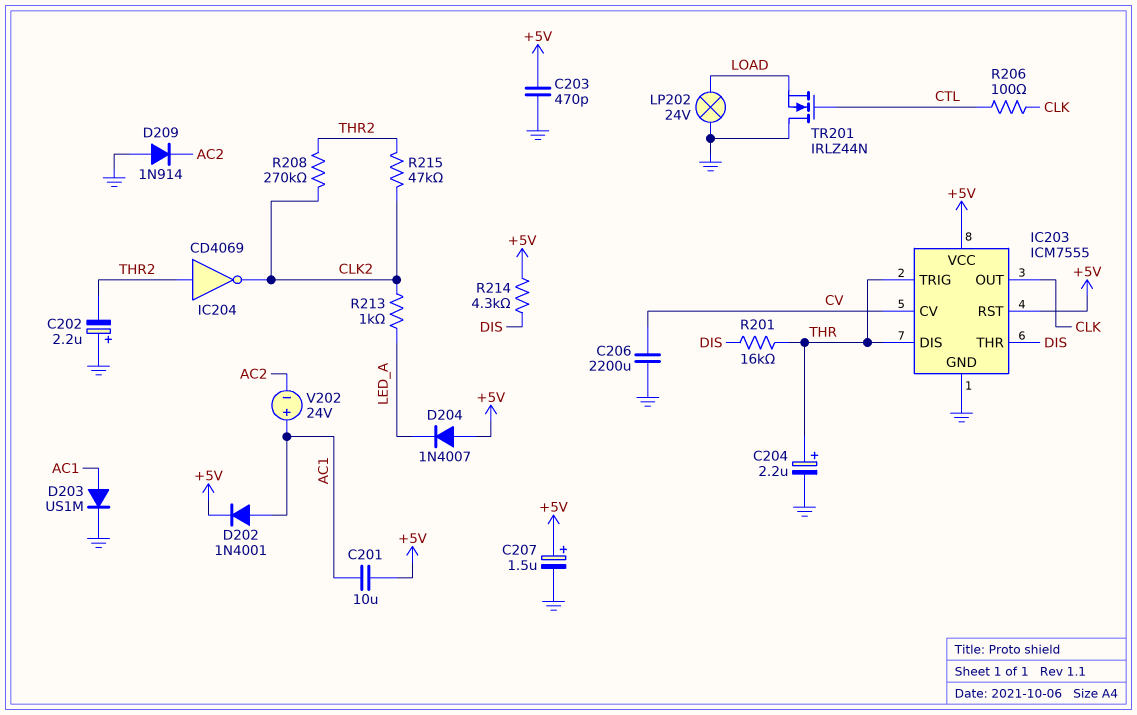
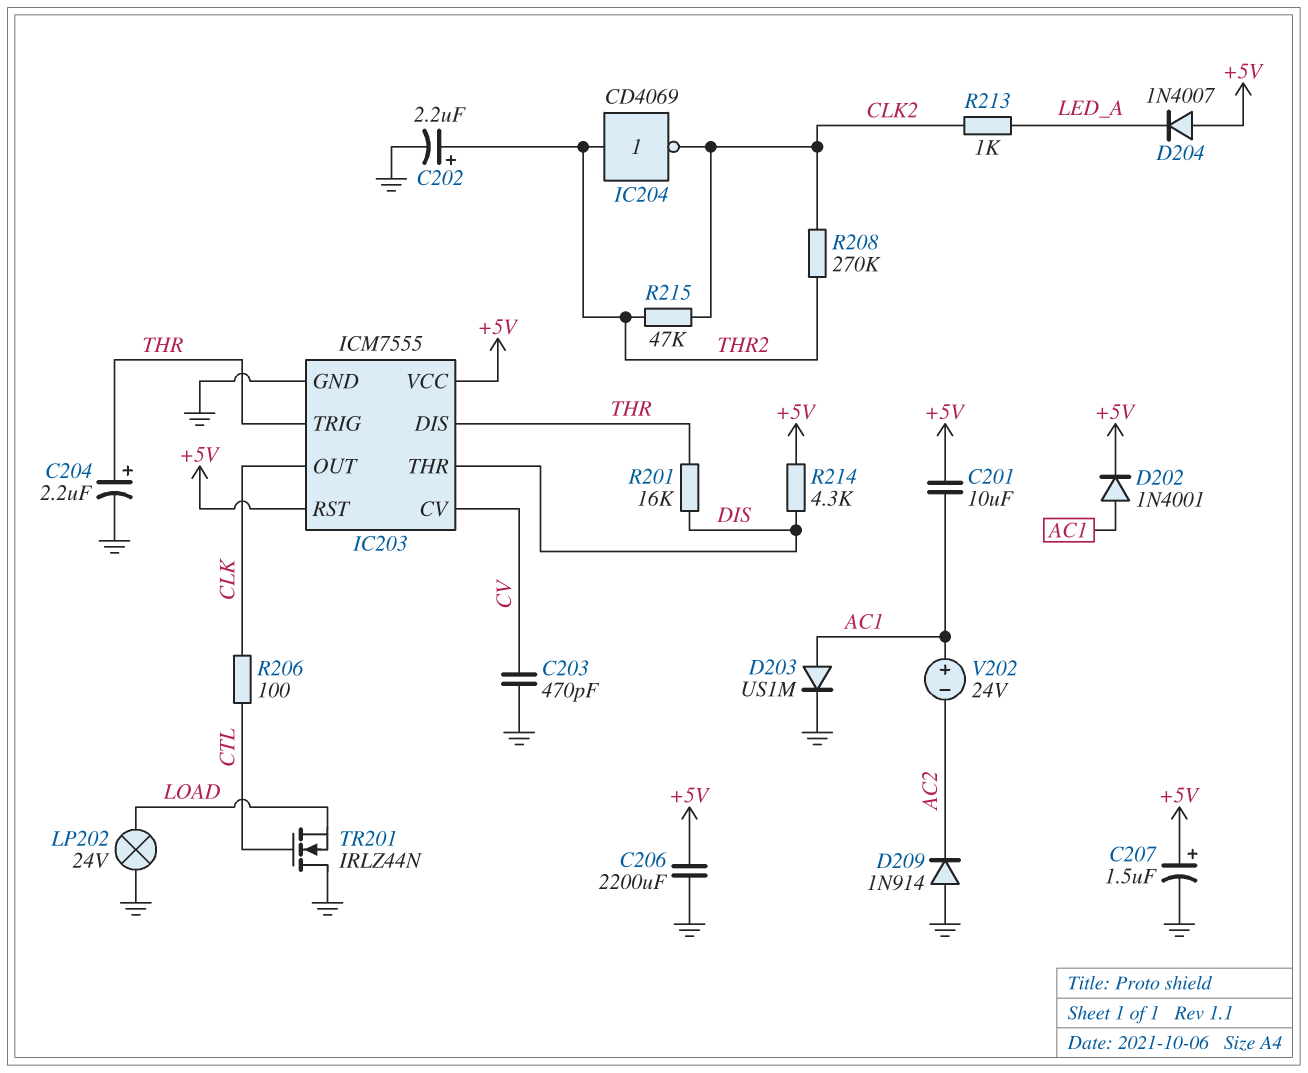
C202: 2.2uF (plus GND, minus THR2) -> 2.2uF (plus THR2, minus GND)
C203: 470pF (+5V, GND) -> 470pF (CV, GND)
C206: 2200uF (CV, GND) -> 2200uF (+5V, GND)

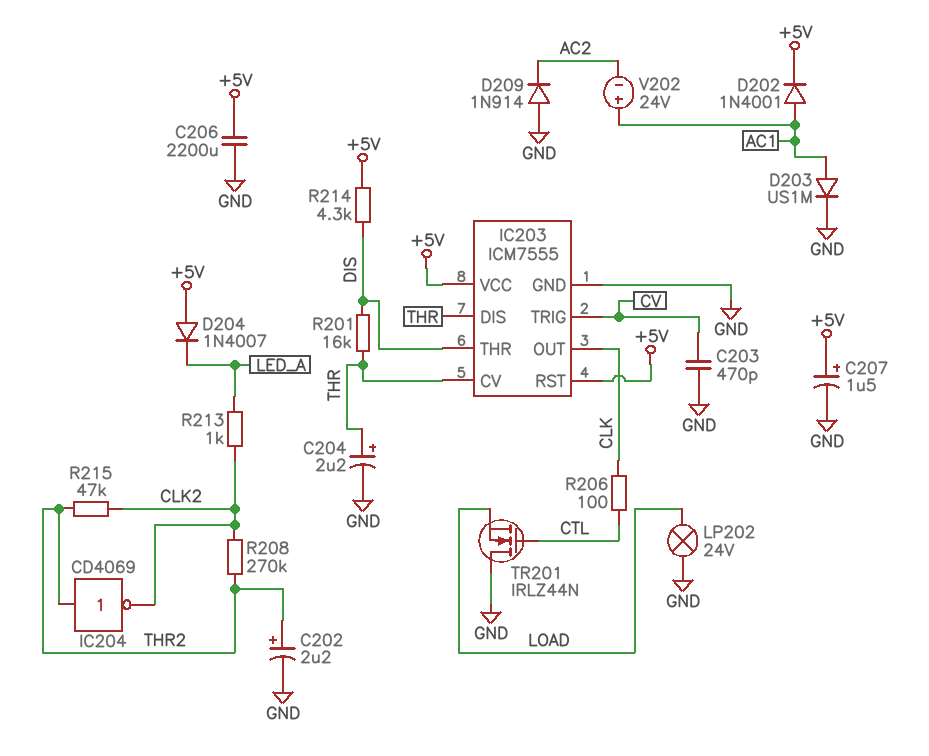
C201: 10uF (+5V, AC1) -> none
IC203 pin CV: CV -> THR
IC203 pin TRIG: THR -> CV

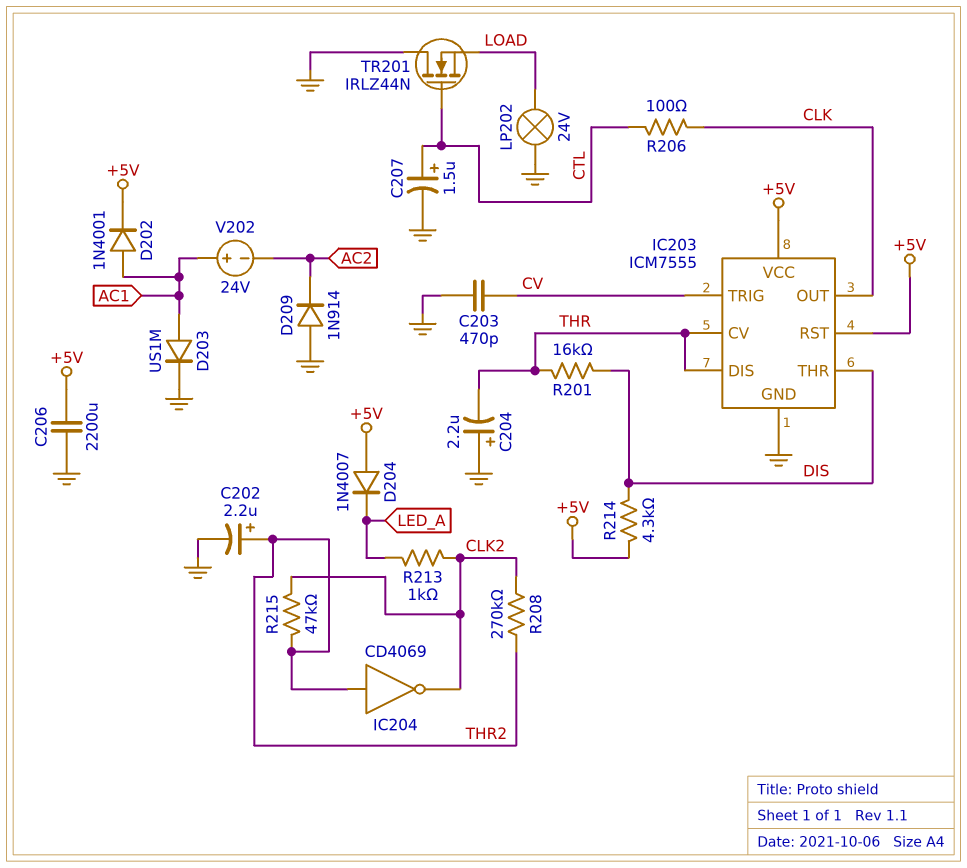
C204: 2.2uF (plus THR, minus GND) -> 2.2uF (plus GND, minus THR)
C207: 1.5uF (plus +5V, minus GND) -> 1.5uF (plus CTL, minus GND)

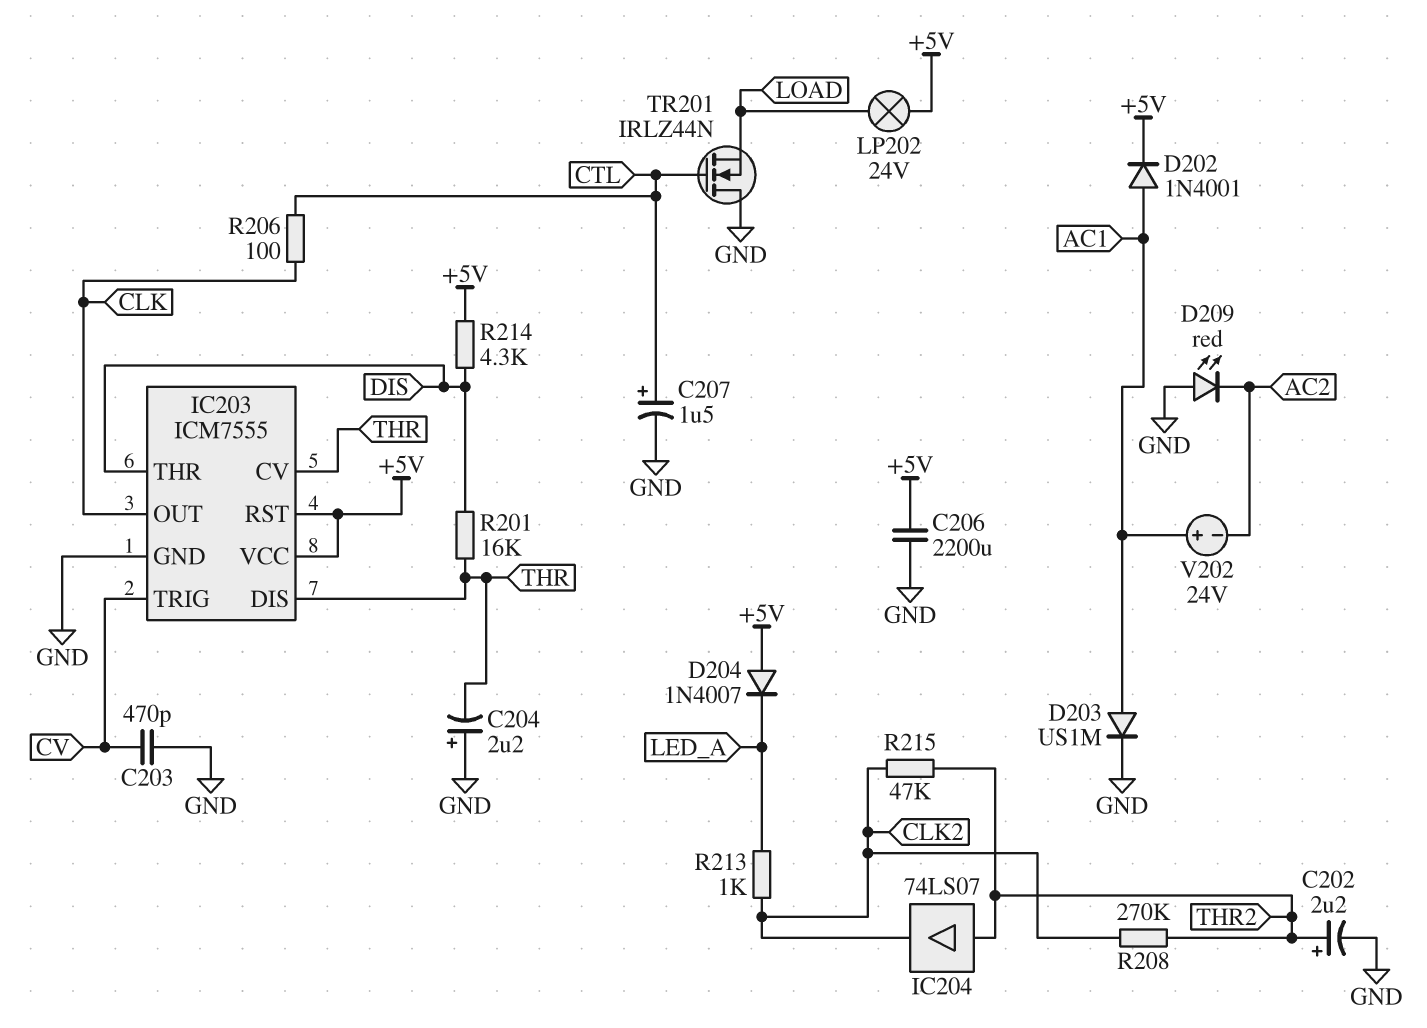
D209: diode 1N914 (A GND, K AC2) -> LED red (A GND, K AC2)
IC204: NOT CD4069 (in THR2, out CLK2) -> buffer 74LS07 (in THR2, out CLK2)
LP202: lamp 24V (GND, LOAD) -> lamp 24V (+5V, LOAD)

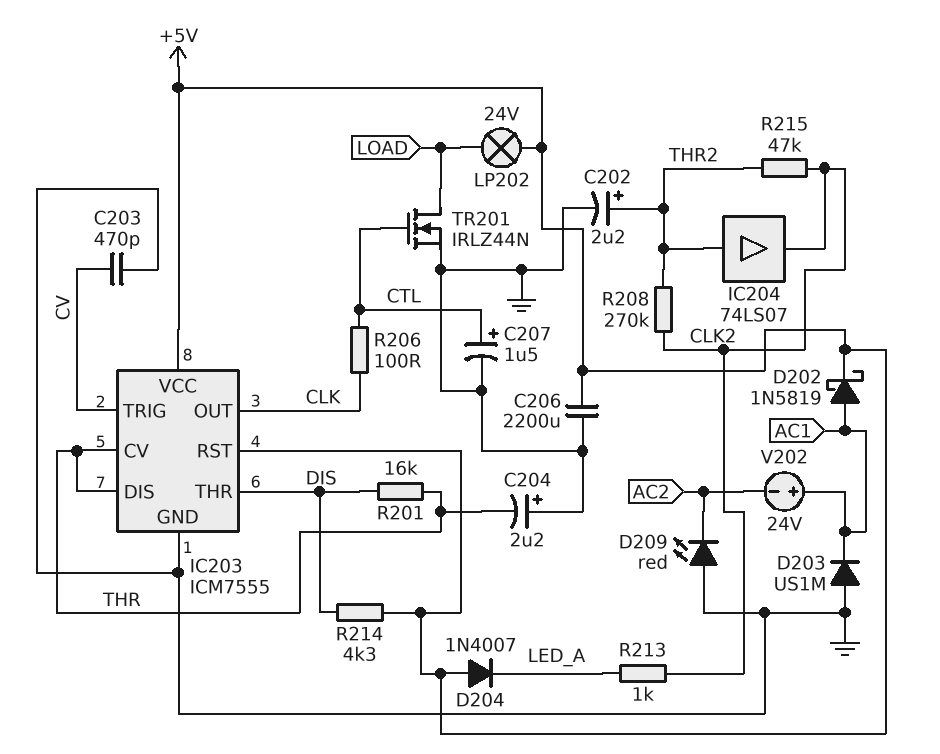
D202: diode 1N4001 (A AC1, K +5V) -> schottky 1N5819 (A AC1, K +5V)
D203: diode US1M (A AC1, K GND) -> diode US1M (A GND, K AC1)
TR201: NMOS IRLZ44N (G CTL, D GND, S LOAD) -> NMOS IRLZ44N (G CTL, D LOAD, S GND)

